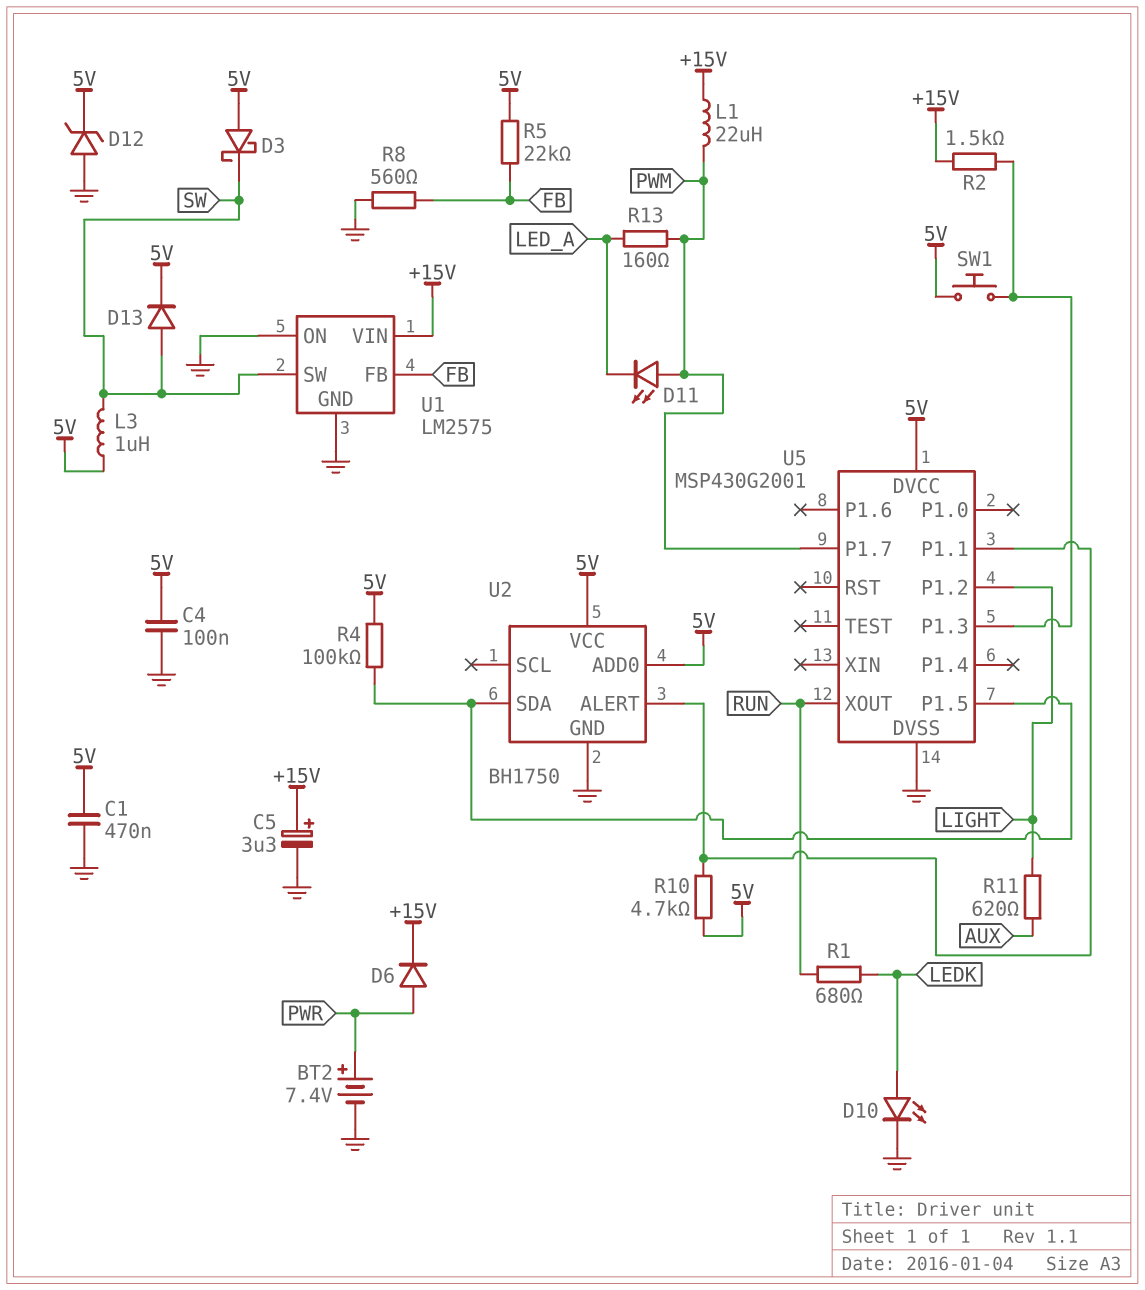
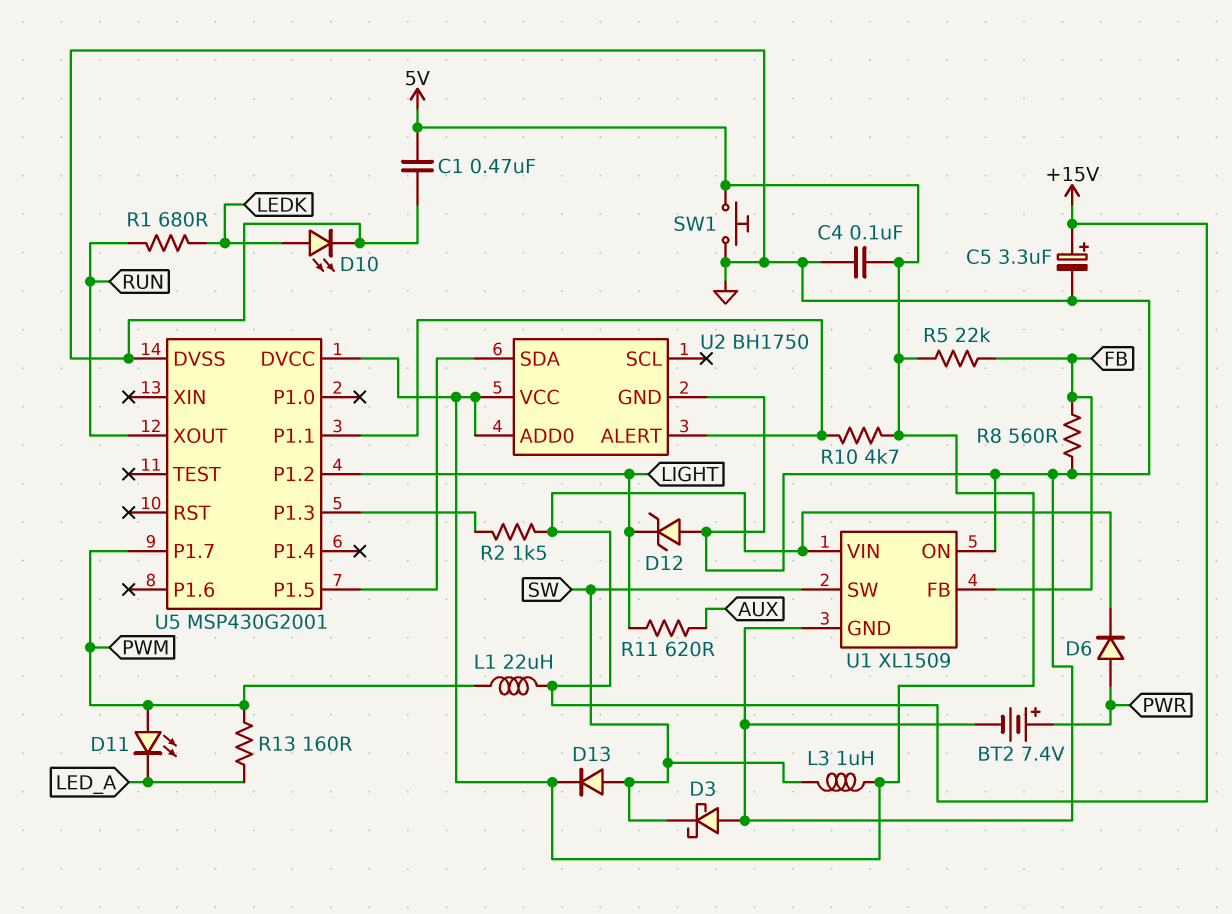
D3: schottky (A 5V, K SW) -> schottky (A GND, K SW)
D12: zener (A GND, K 5V) -> zener (A GND, K LIGHT)
R4: 100k (5V, U2/SDA) -> none
SW1: button (5V, U5/P1.3) -> button (5V, GND)
U1: LM2575 -> XL1509

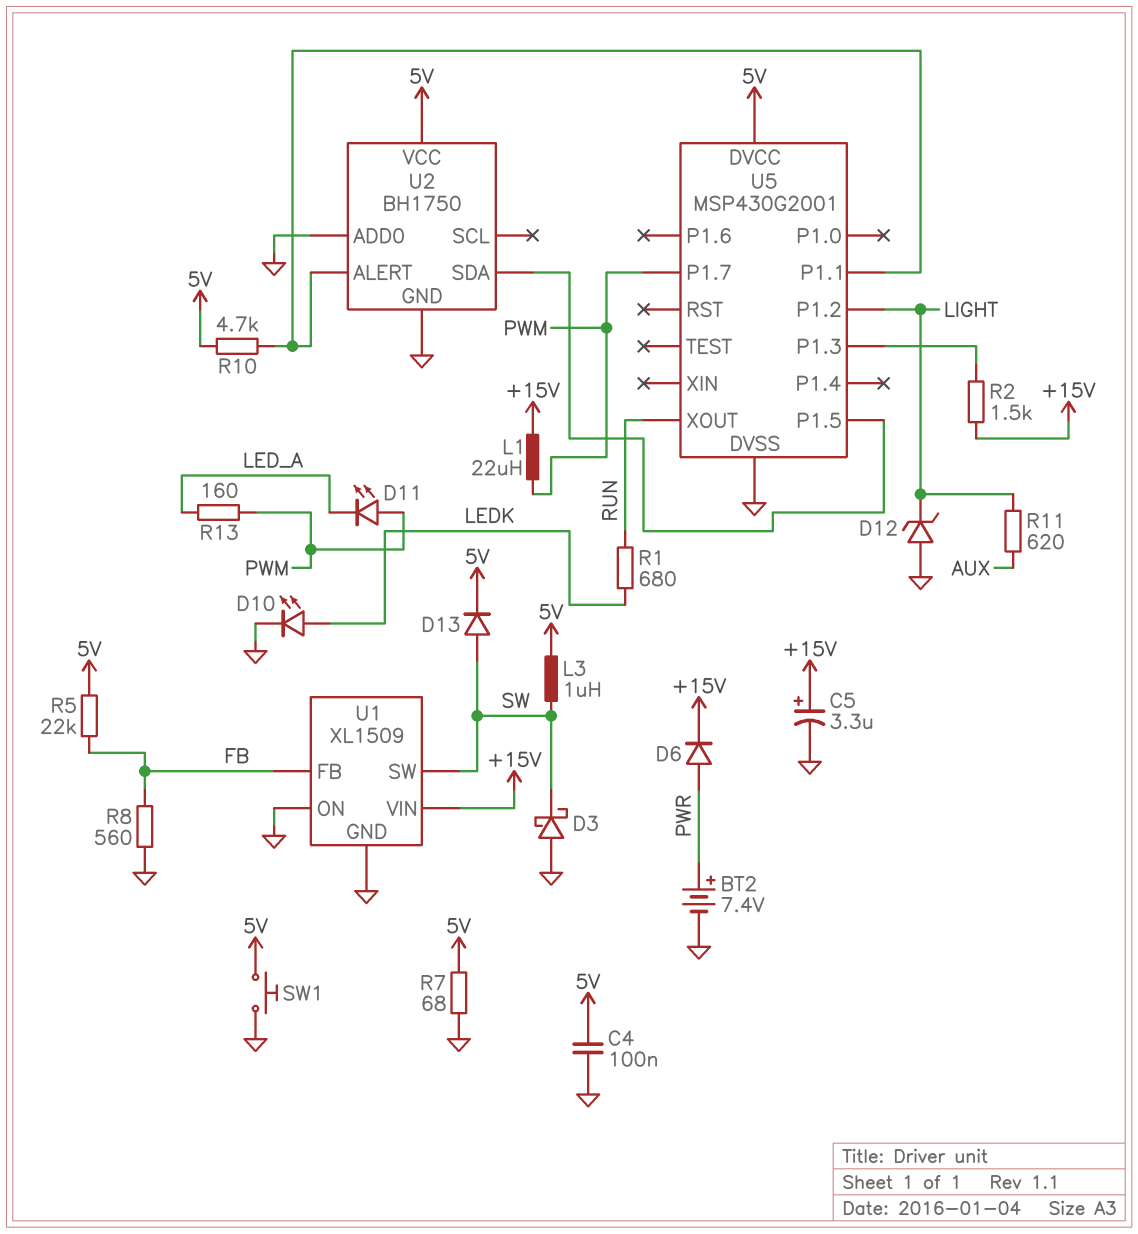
C1: 470nF (5V, GND) -> none
R7: none -> 68 (5V, GND)
U2 pin ADD0: 5V -> GND

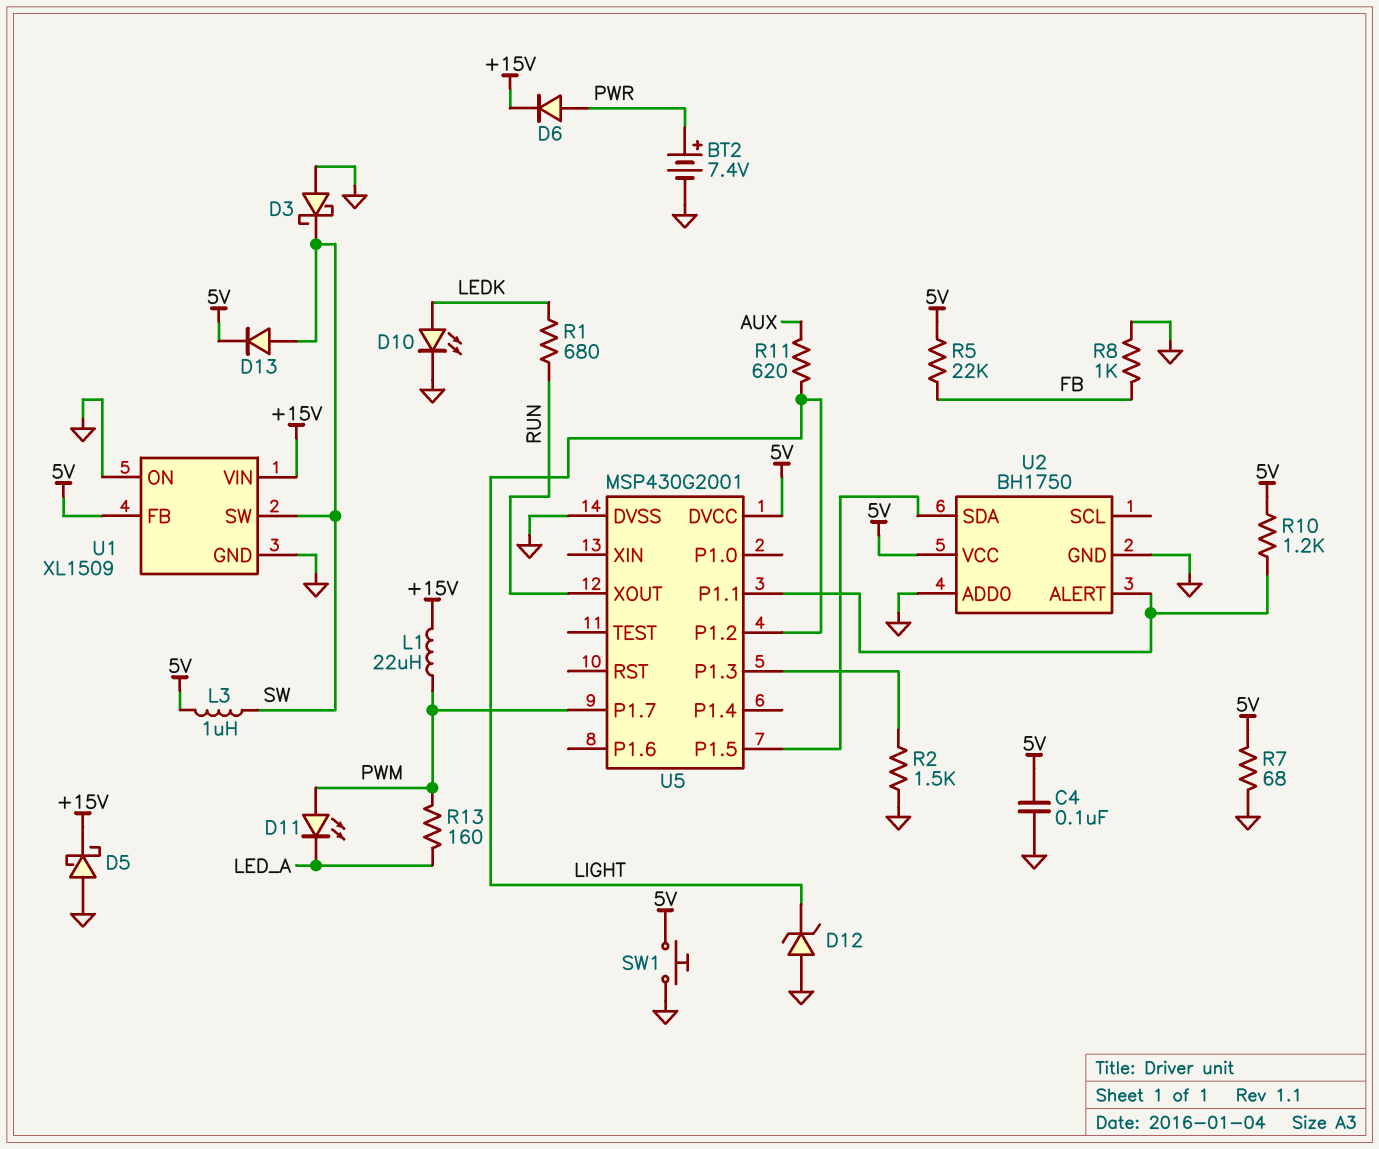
C5: 3.3uF (plus +15V, minus GND) -> none
D5: none -> schottky (A GND, K +15V)
R2: 1.5k (+15V, U5/P1.3) -> 1.5k (GND, U5/P1.3)
R8: 560 (FB, GND) -> 1k (FB, GND)
R10: 4.7k (5V, U2/ALERT) -> 1.2k (5V, U2/ALERT)
U1 pin FB: FB -> 5V

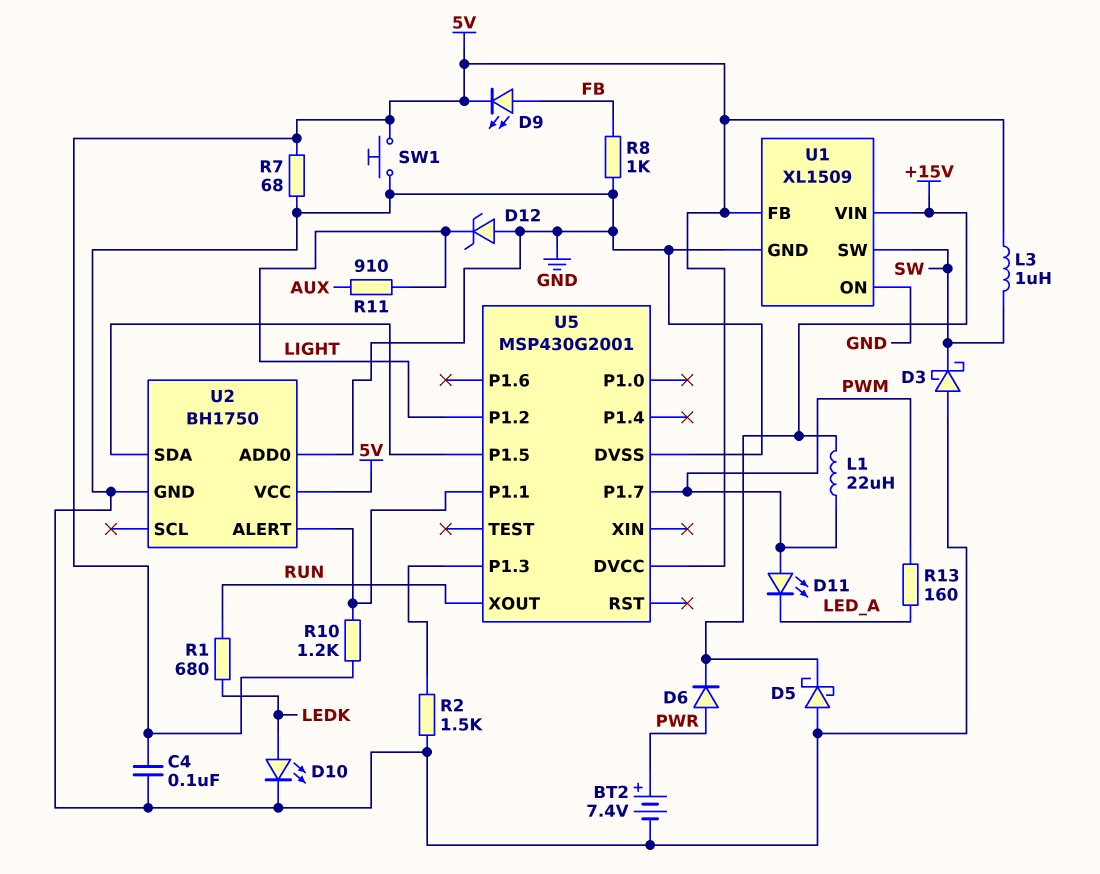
D9: none -> LED (A FB, K 5V)
D13: diode (A SW, K 5V) -> none
R5: 22k (5V, FB) -> none
R11: 620 (AUX, LIGHT) -> 910 (AUX, LIGHT)

